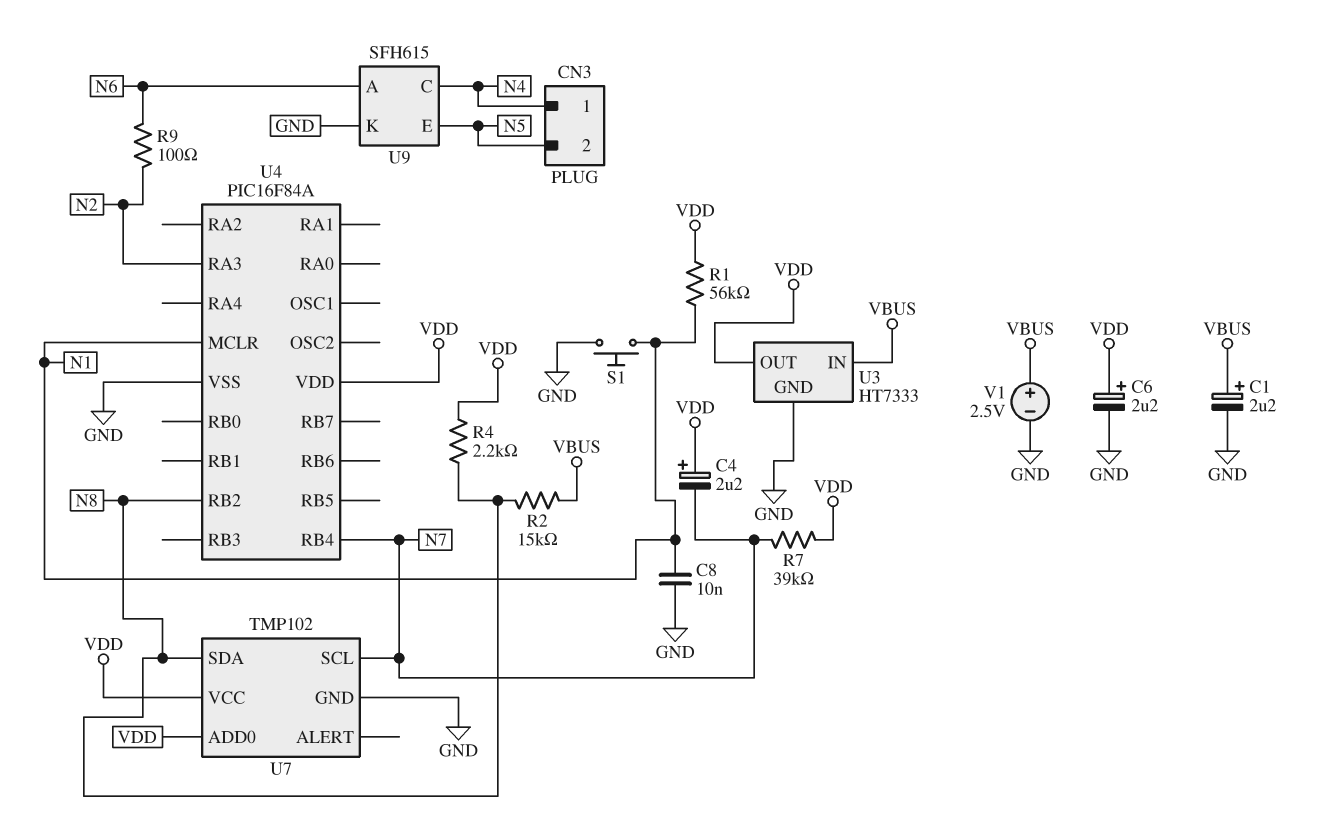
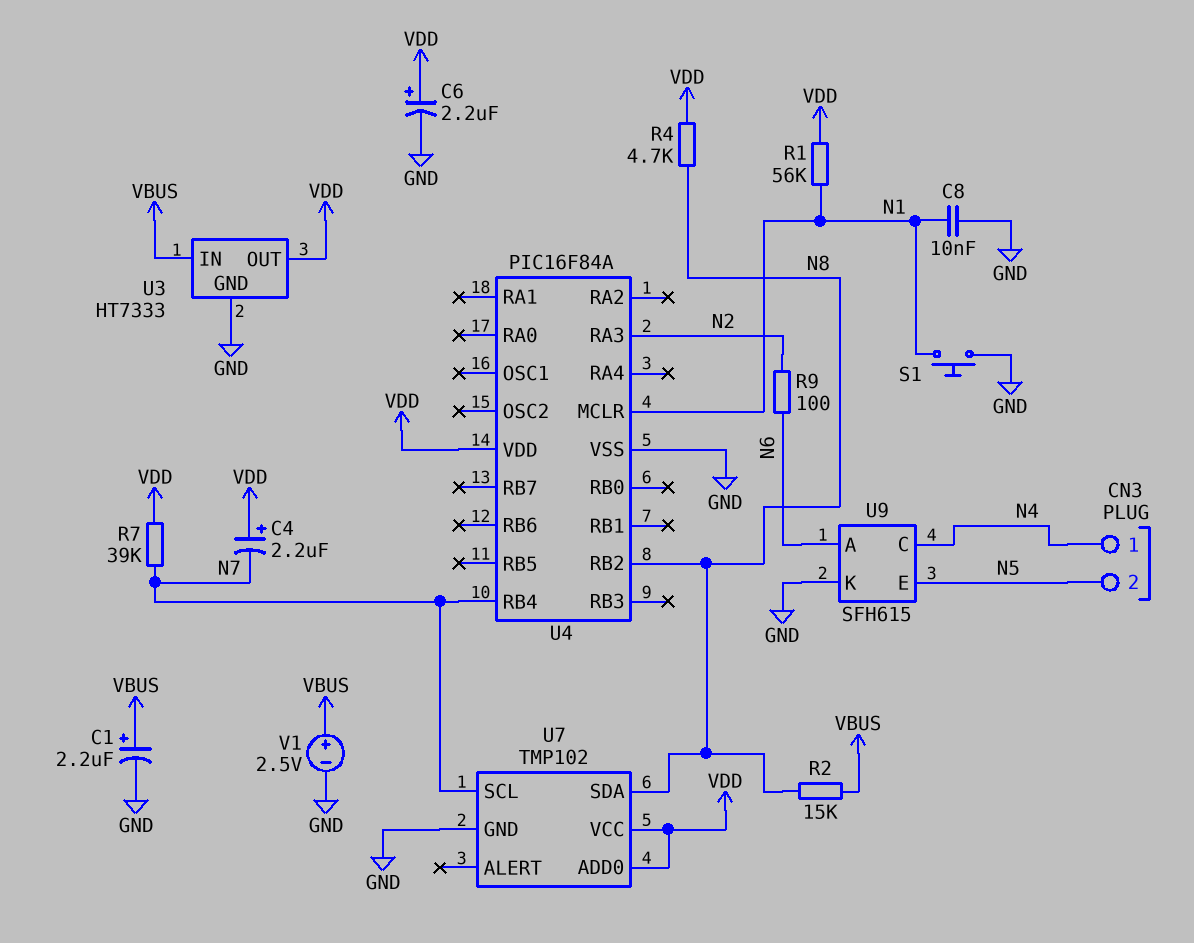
R4: 2.2k (N8, VDD) -> 4.7k (N8, VDD)

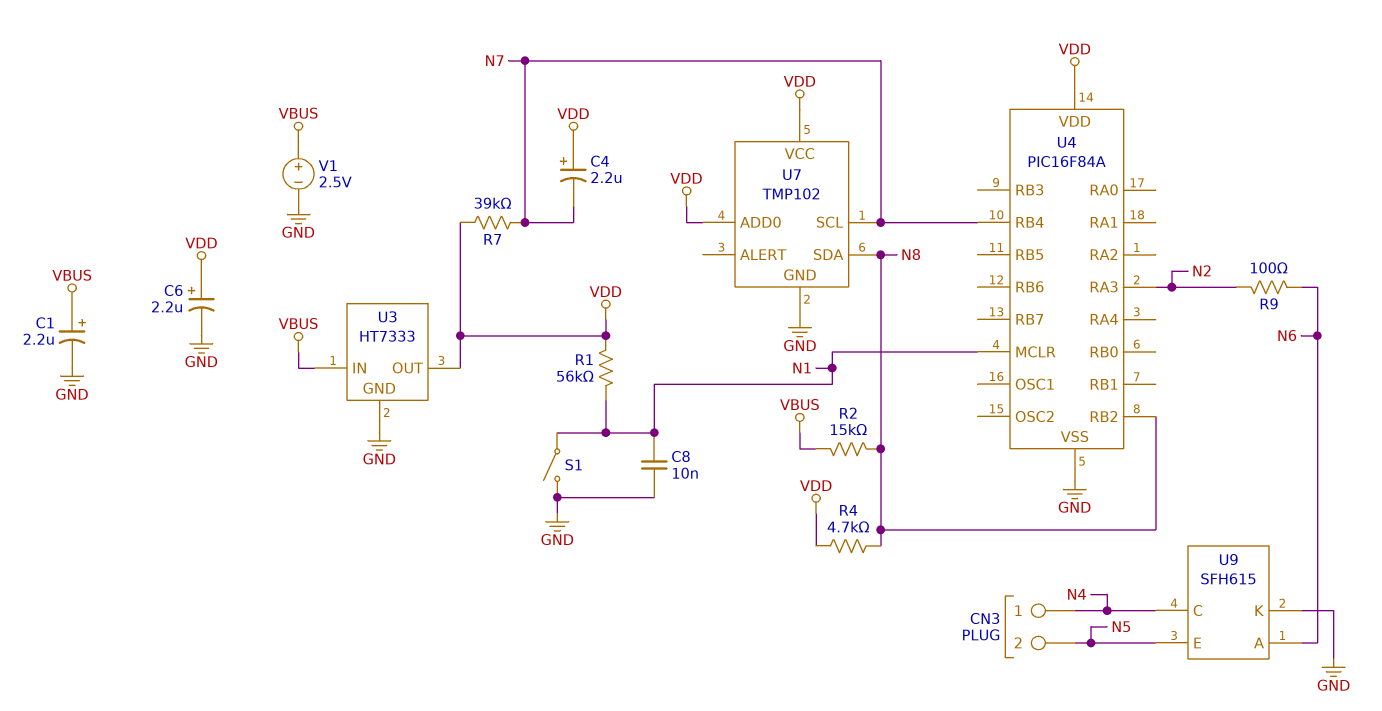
S1: button (GND, N1) -> switch (GND, N1)

